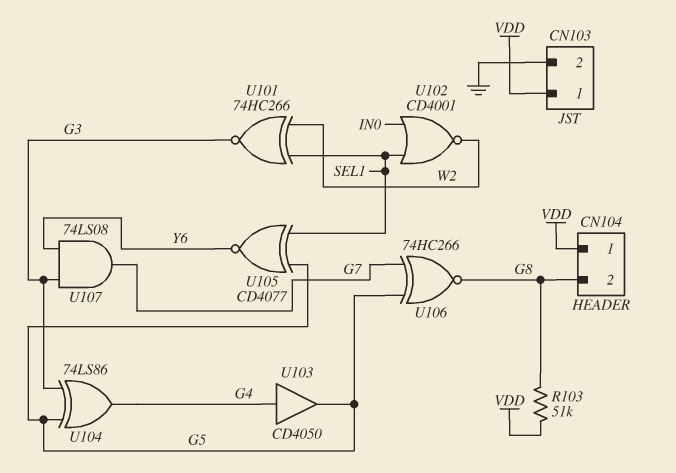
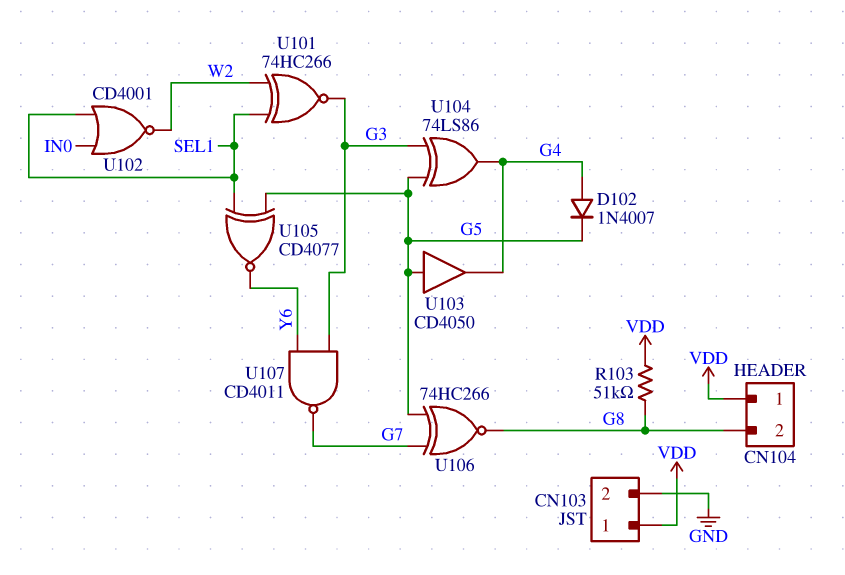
D102: none -> diode 1N4007 (A G4, K G5)
U103: buffer CD4050 (in G4, out G5) -> buffer CD4050 (in G5, out G4)
U107: AND 74LS08 (in G3, in Y6, out G7) -> NAND CD4011 (in G3, in Y6, out G7)

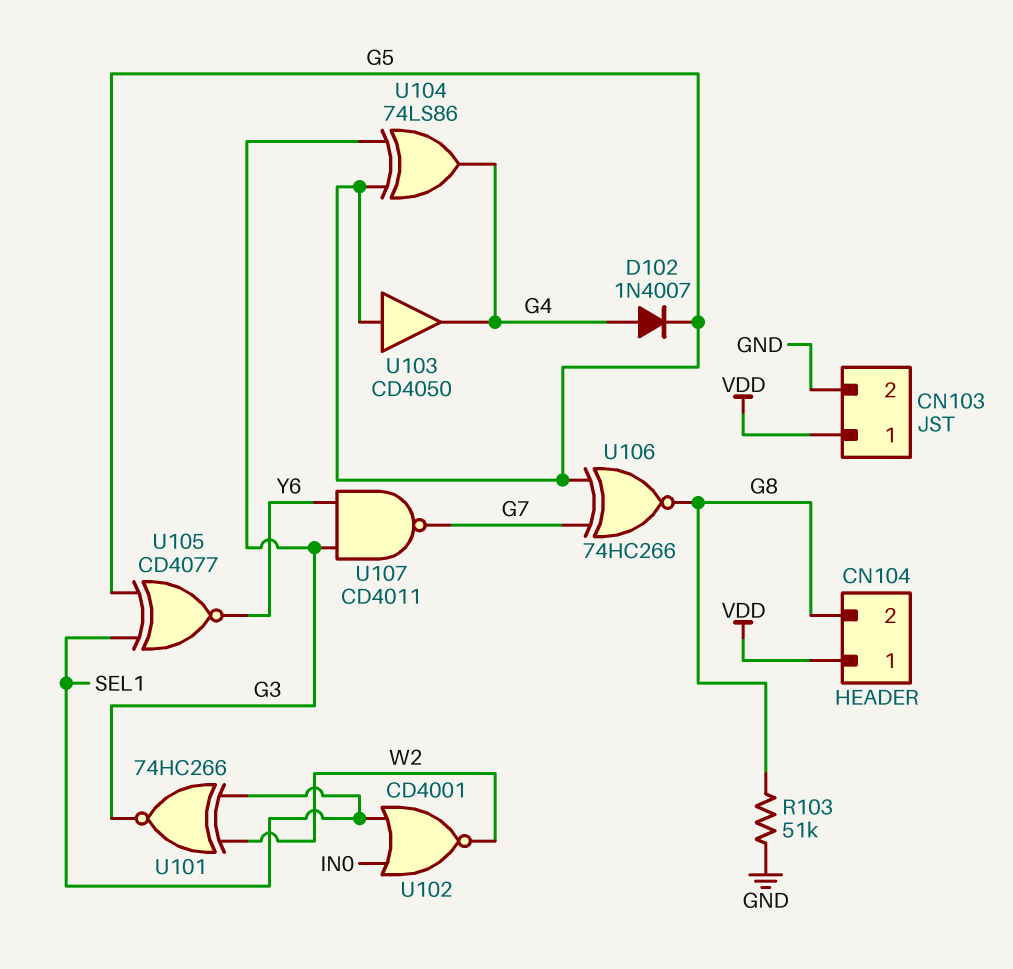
R103: 51k (G8, VDD) -> 51k (G8, GND)

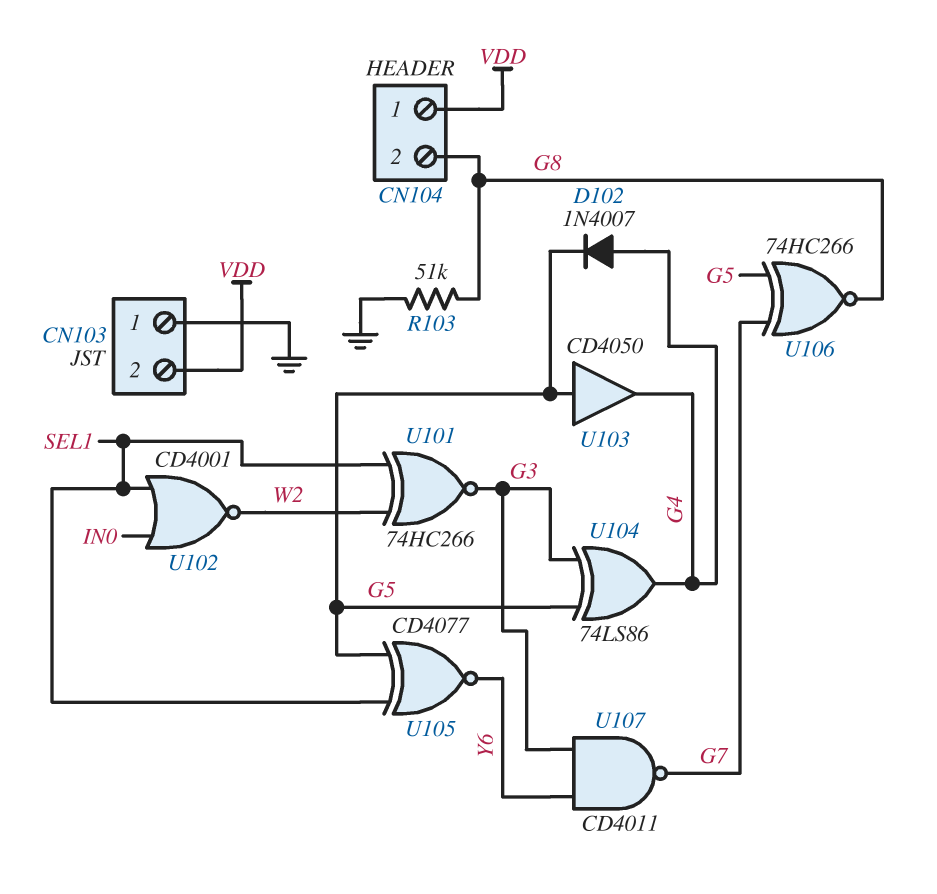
CN103 pin 1: VDD -> GND
CN103 pin 2: GND -> VDD

